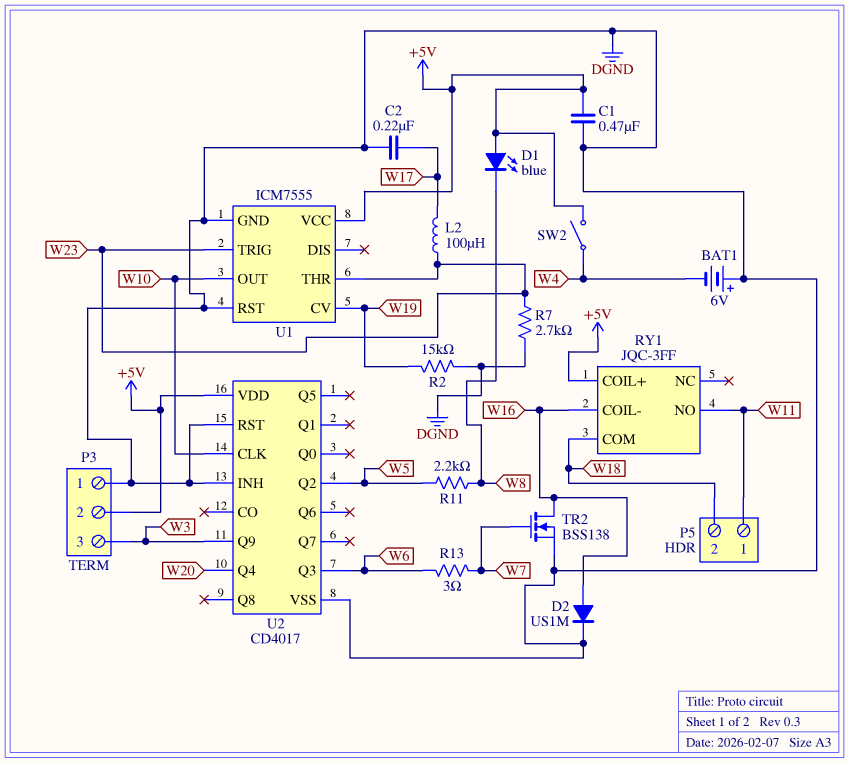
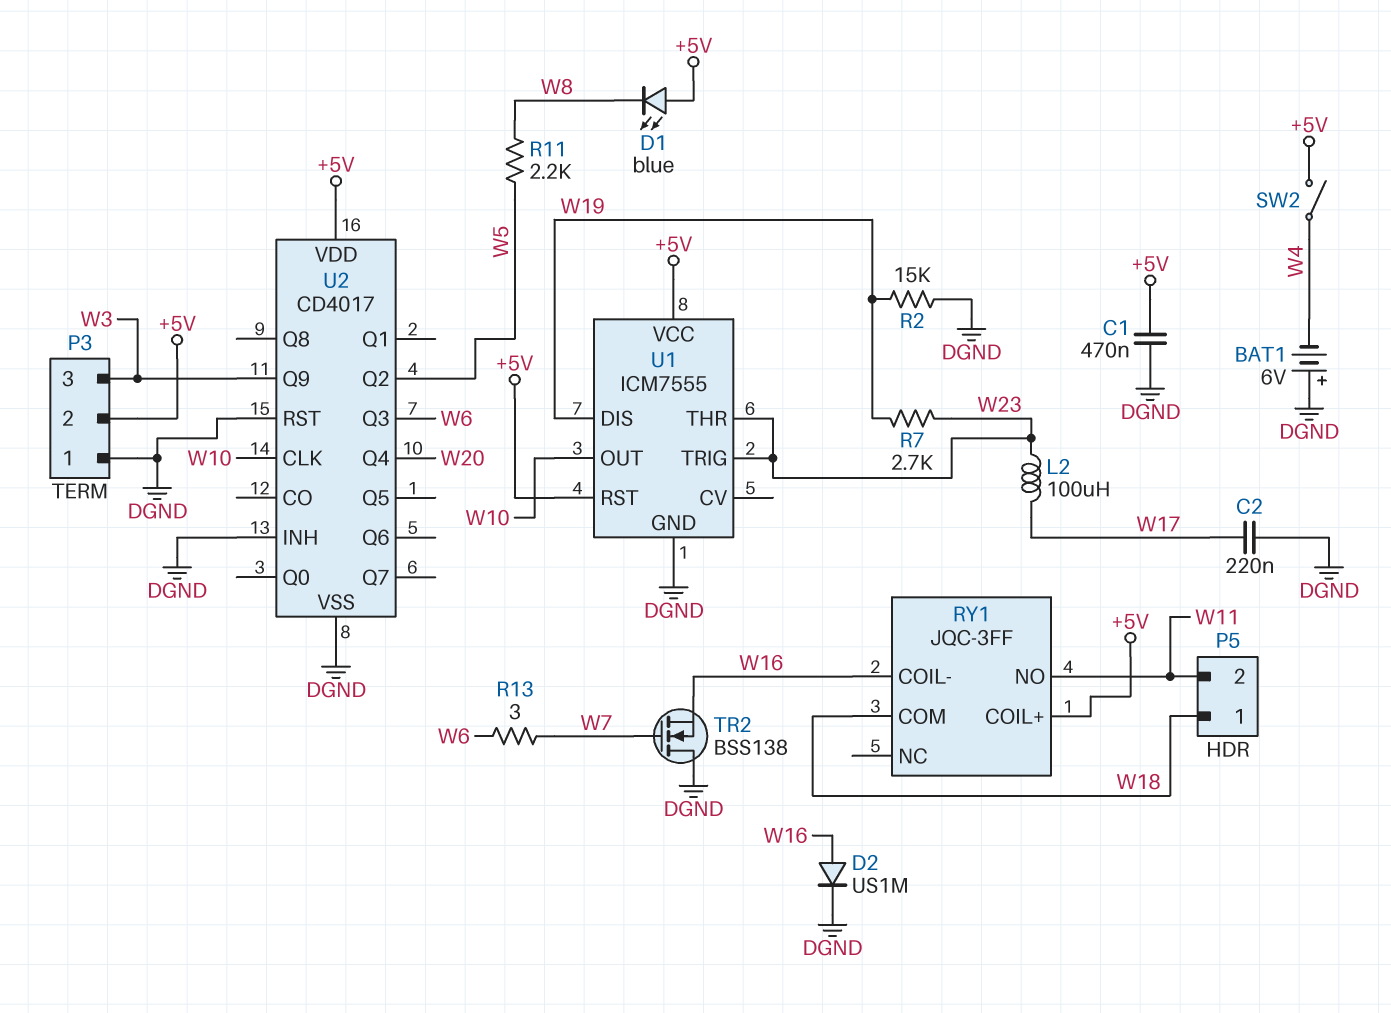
P5 pin 1: W11 -> W18
P5 pin 2: W18 -> W11
R7: 2.7k (DGND, W23) -> 2.7k (W19, W23)
TR2: NMOS BSS138 (G W7, D W16, S DGND) -> NMOS BSS138 (G W7, D DGND, S W16)
U1 pin CV: W19 -> none
U1 pin DIS: none -> W19
U1 pin RST: DGND -> +5V

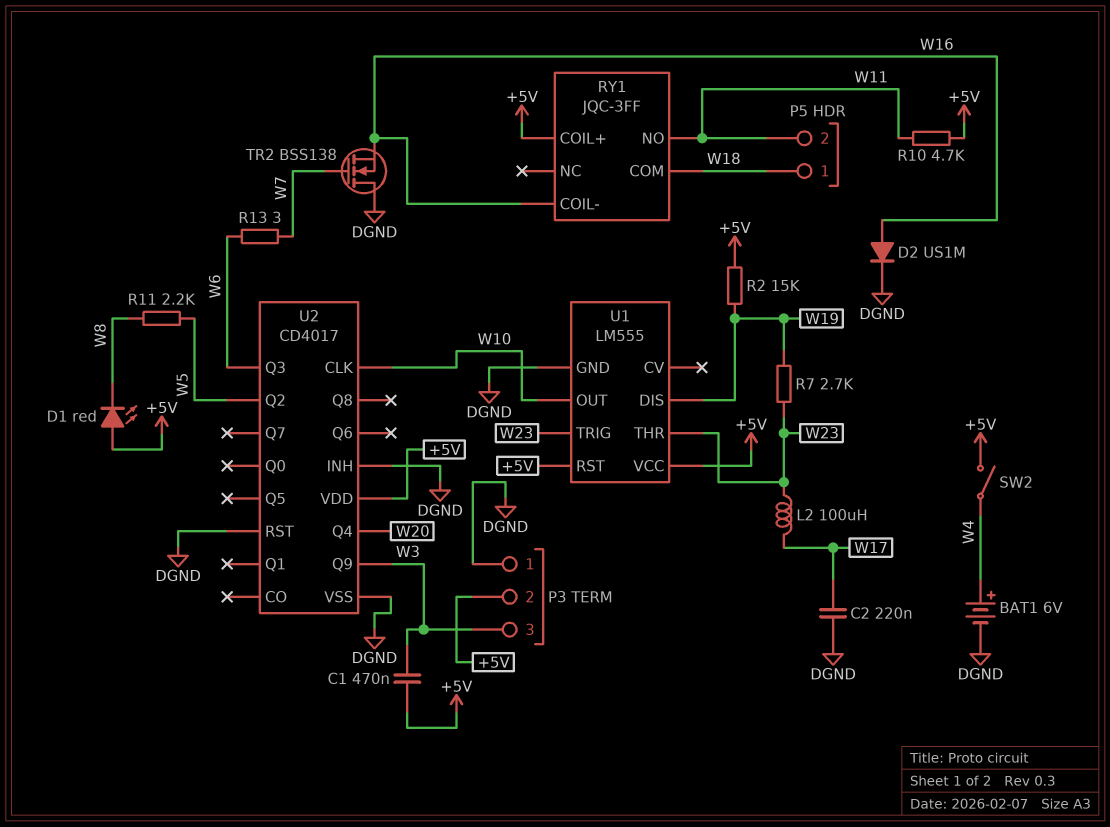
BAT1: 6V (plus DGND, minus W4) -> 6V (plus W4, minus DGND)
C1: 470nF (+5V, DGND) -> 470nF (+5V, W3)
D1: LED blue (A +5V, K W8) -> LED red (A +5V, K W8)
R2: 15k (DGND, W19) -> 15k (+5V, W19)
R10: none -> 4.7k (+5V, W11)
U1: ICM7555 -> LM555

